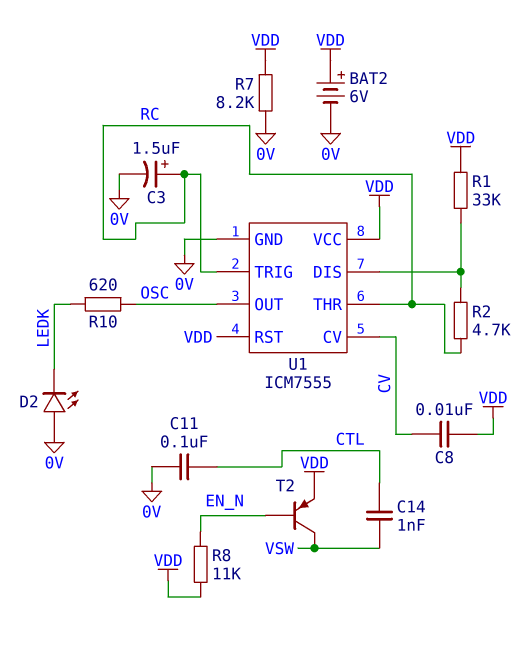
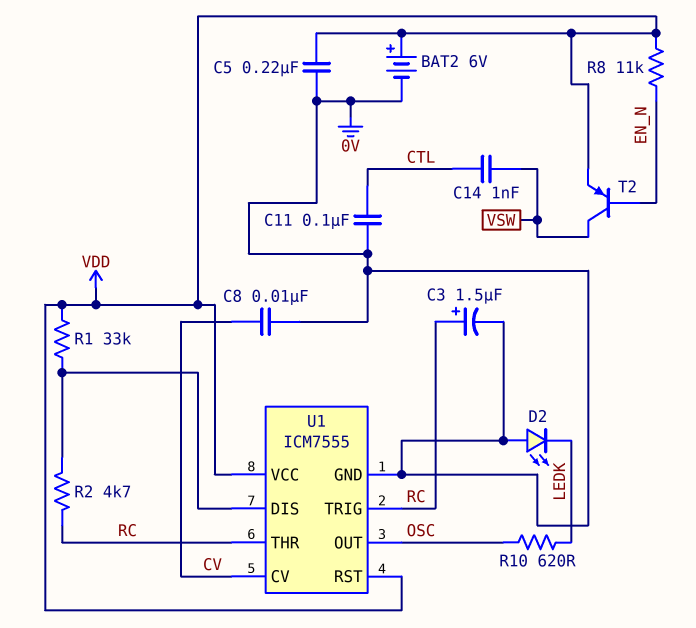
C5: none -> 220nF (0V, VDD)
C8: 10nF (CV, VDD) -> 10nF (0V, CV)
R7: 8.2k (0V, VDD) -> none

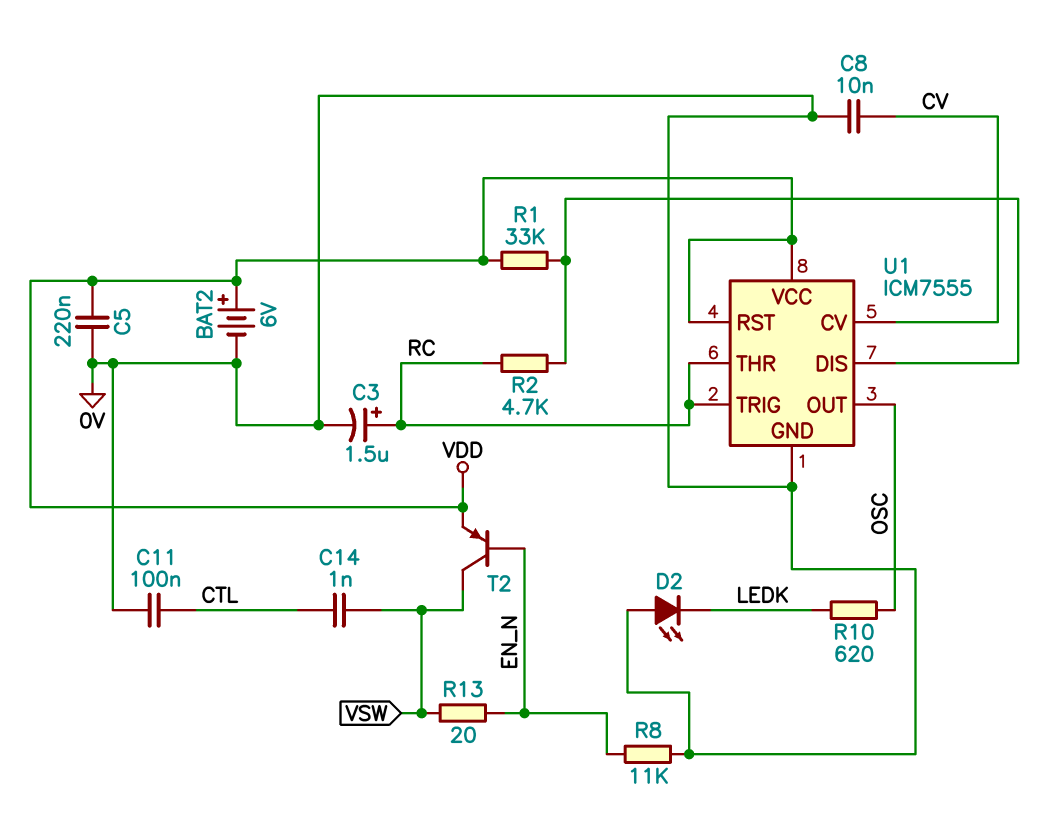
R8: 11k (EN_N, VDD) -> 11k (0V, EN_N)
R13: none -> 20 (EN_N, VSW)

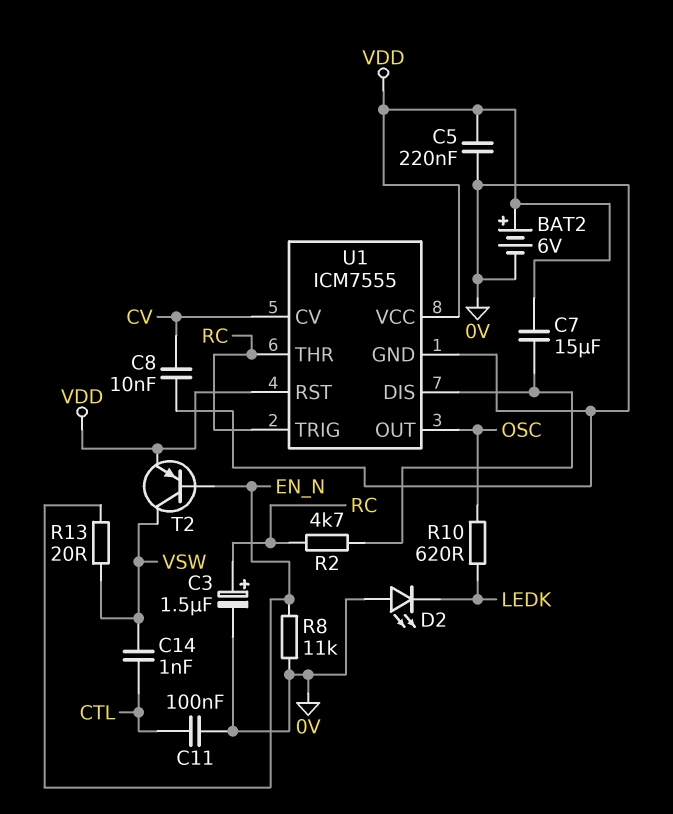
C7: none -> 15uF (U1/DIS, VDD)
R1: 33k (U1/DIS, VDD) -> none

